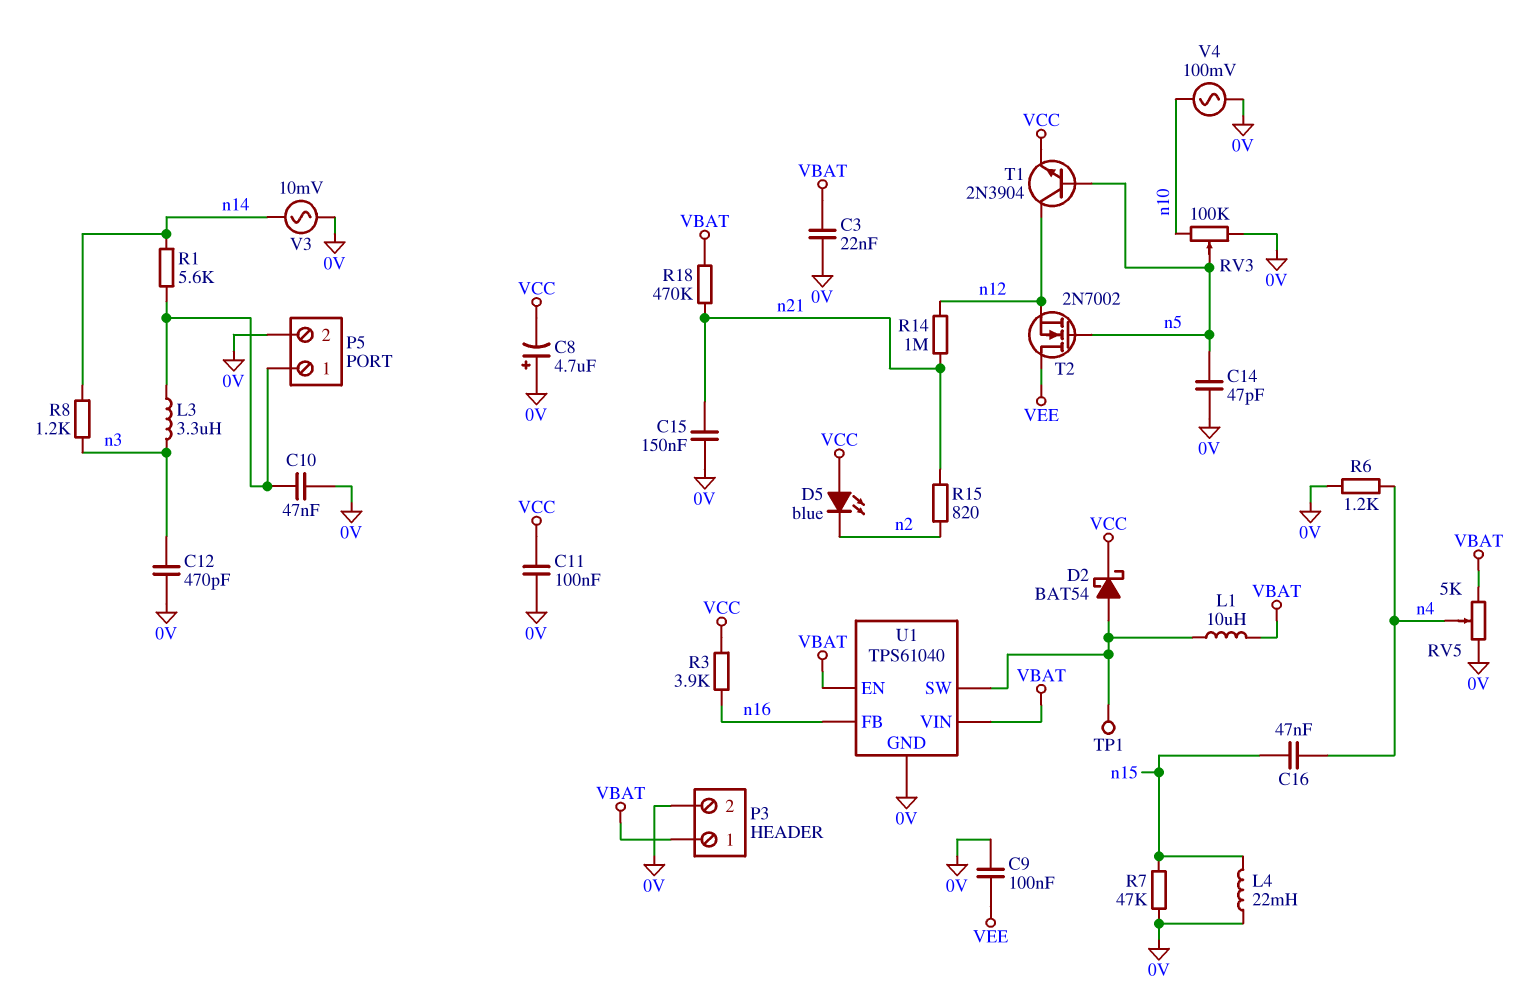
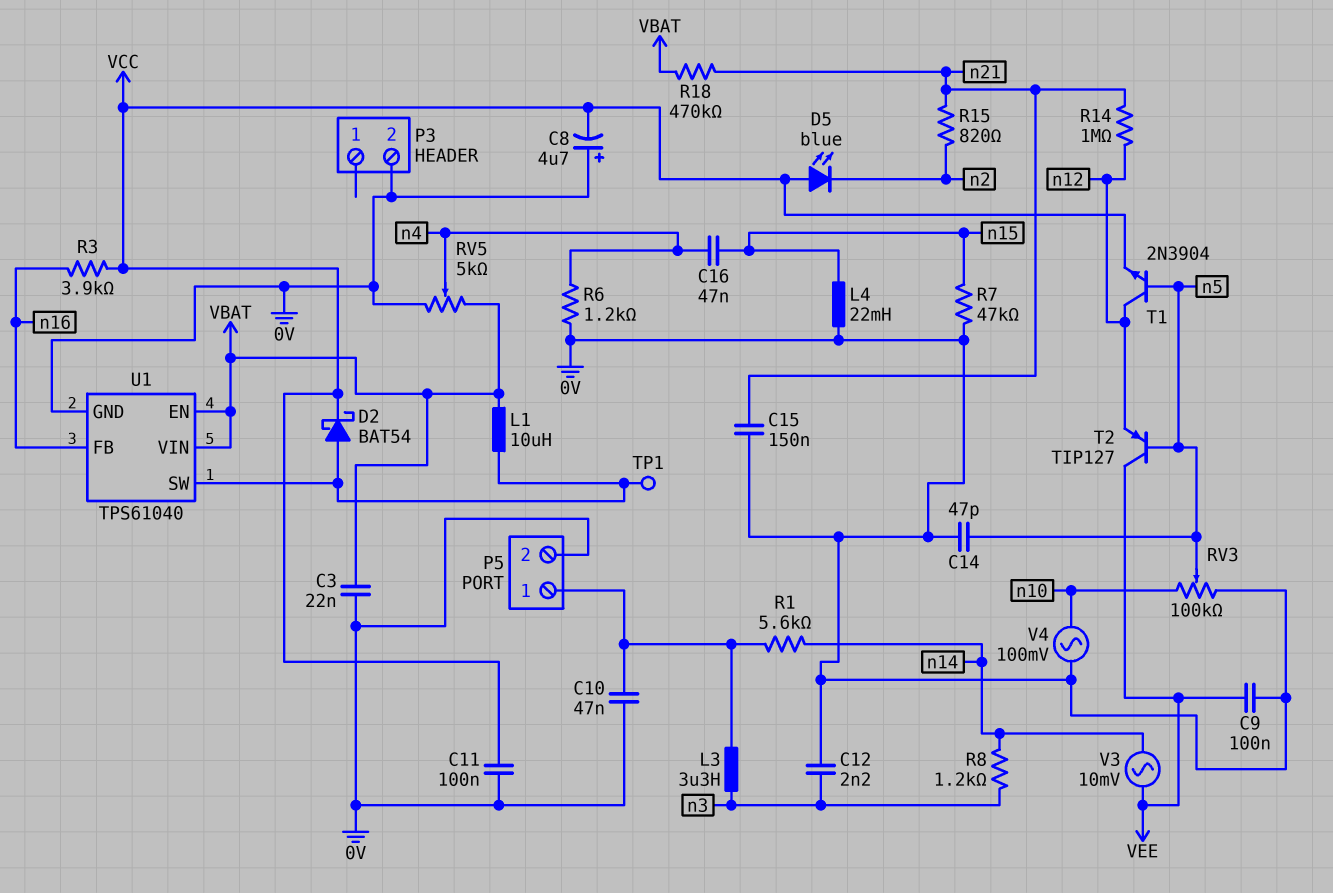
C12: 470pF (0V, n3) -> 2.2nF (0V, n3)
P3 pin 1: VBAT -> none
T2: NMOS 2N7002 (G n5, D VEE, S n12) -> PNP TIP127 (B n5, C VEE, E n12)
V3: AC 10mV (0V, n14) -> AC 10mV (VEE, n14)

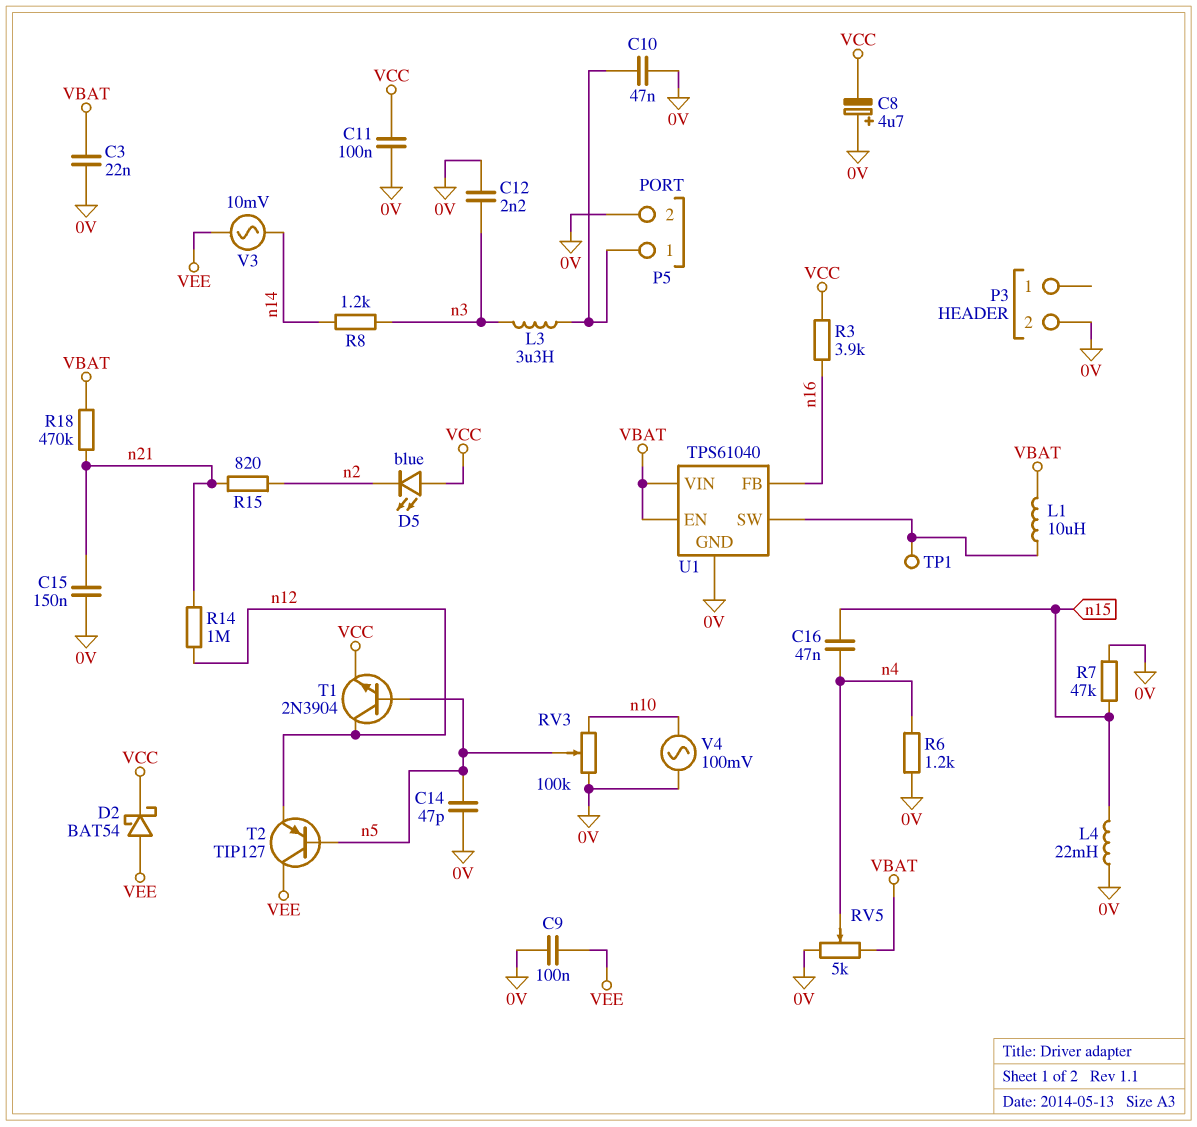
D2: schottky BAT54 (A U1/SW, K VCC) -> schottky BAT54 (A VEE, K VCC)
R1: 5.6k (P5/1, n14) -> none

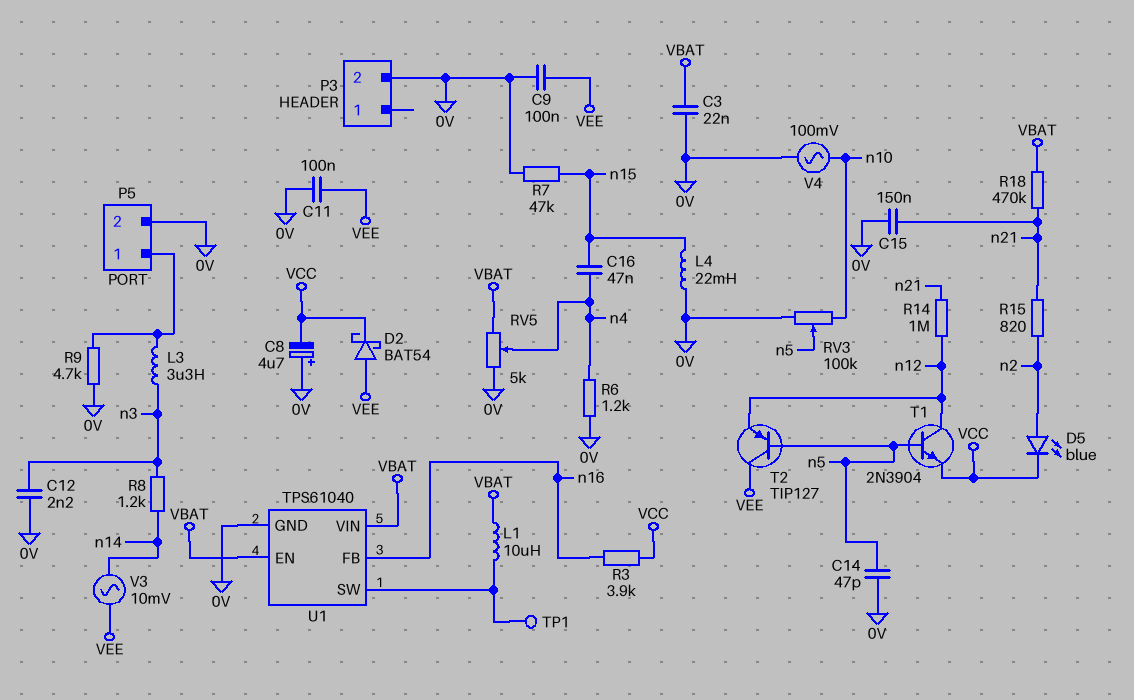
C10: 47nF (0V, P5/1) -> none
C11: 100nF (0V, VCC) -> 100nF (0V, VEE)
D5: LED blue (A VCC, K n2) -> LED blue (A n2, K VCC)
R9: none -> 4.7k (0V, P5/1)

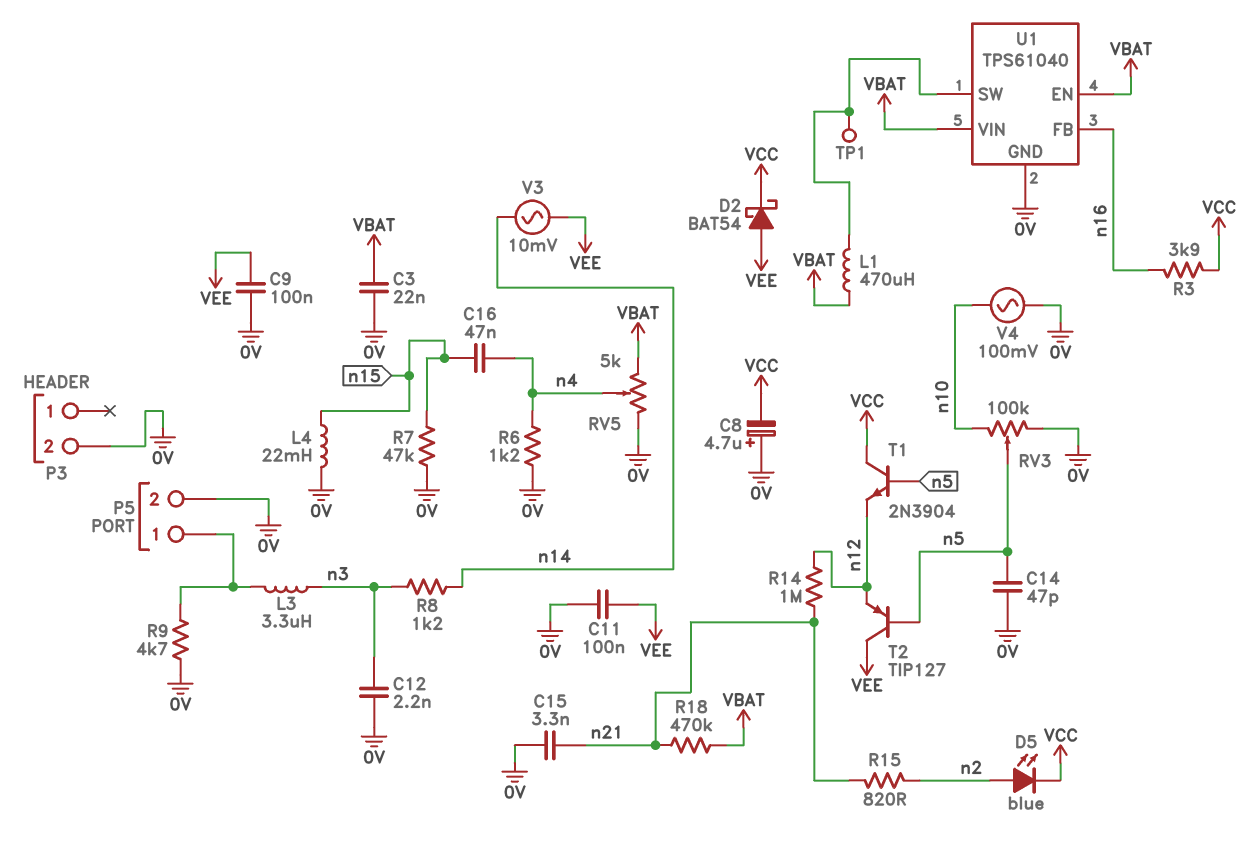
C15: 150nF (0V, n21) -> 3.3nF (0V, n21)
L1: 10uH (U1/SW, VBAT) -> 470uH (U1/SW, VBAT)
T1: NPN 2N3904 (B n5, C n12, E VCC) -> NPN 2N3904 (B n5, C VCC, E n12)

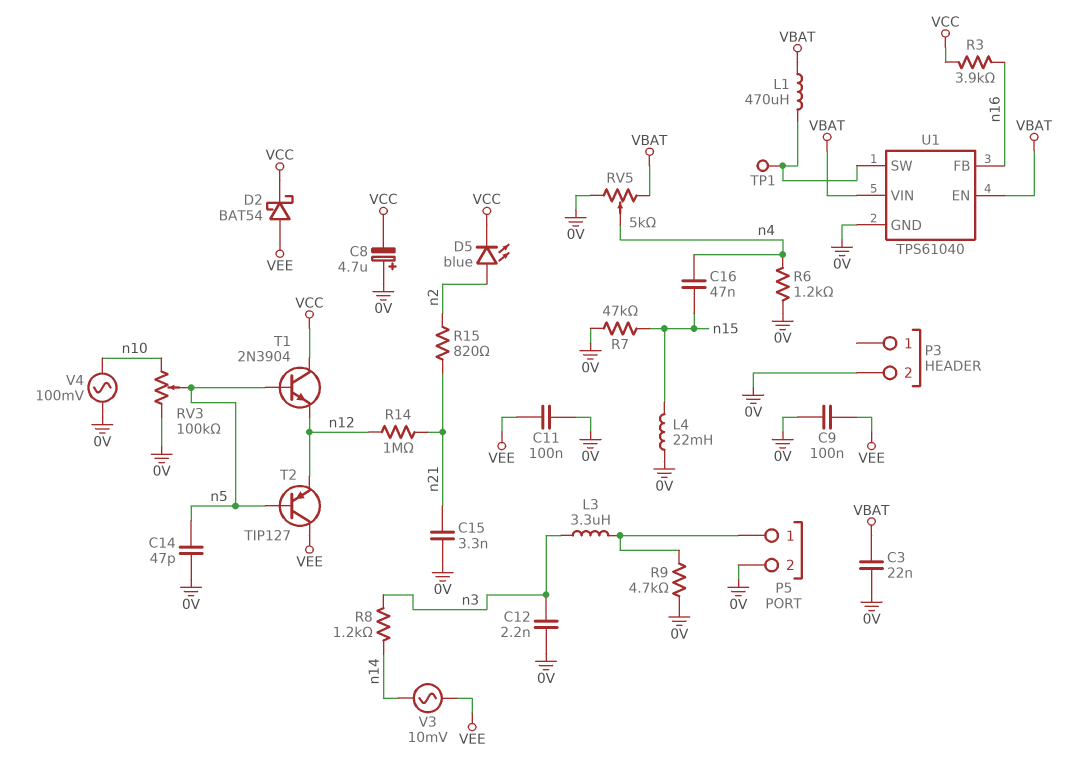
R18: 470k (VBAT, n21) -> none

